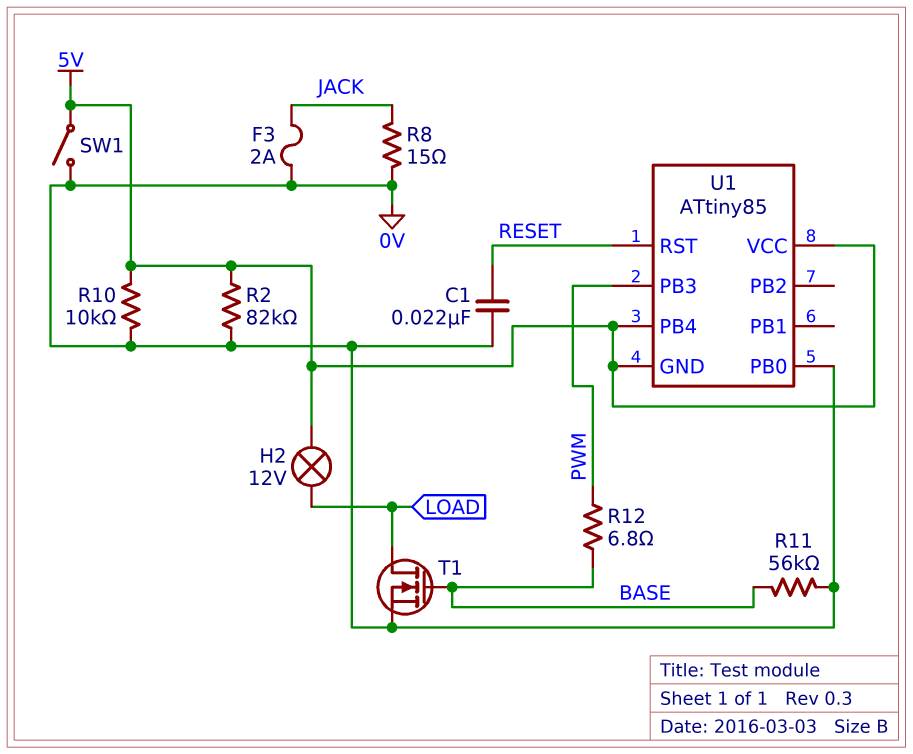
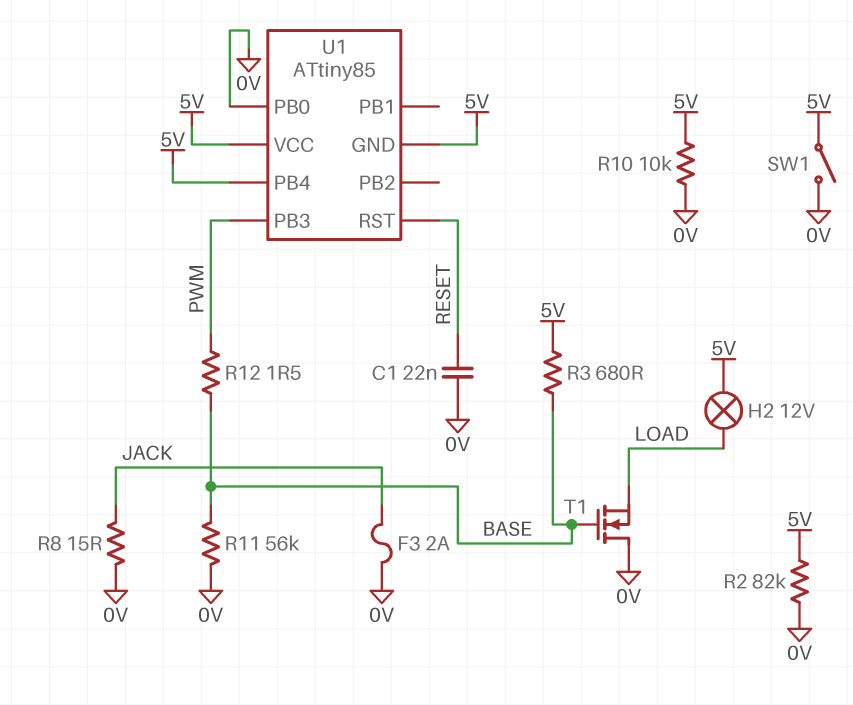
R3: none -> 680 (5V, BASE)
R12: 6.8 (BASE, PWM) -> 1.5 (BASE, PWM)
T1: NMOS (G BASE, D LOAD, S 0V) -> NMOS (G BASE, D 0V, S LOAD)

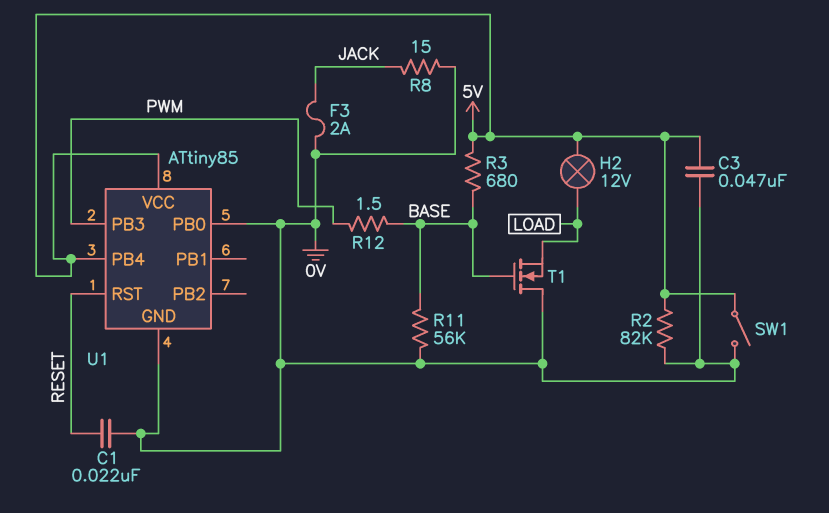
C3: none -> 47nF (0V, 5V)
R10: 10k (0V, 5V) -> none
U1 pin GND: 5V -> 0V

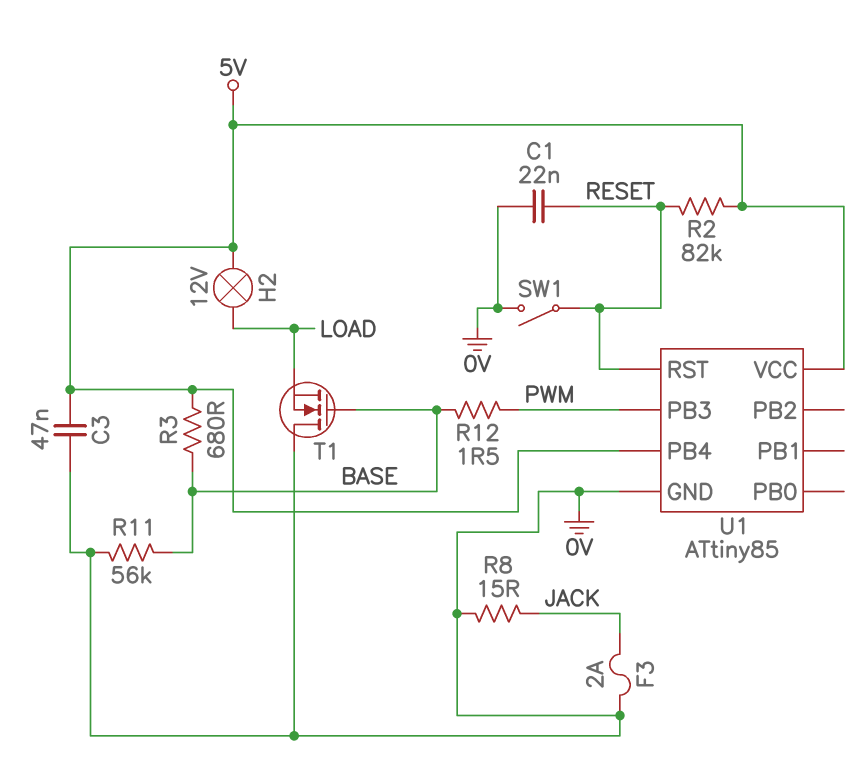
R2: 82k (0V, 5V) -> 82k (5V, RESET)
SW1: switch (0V, 5V) -> switch (0V, RESET)
U1 pin PB0: 0V -> none

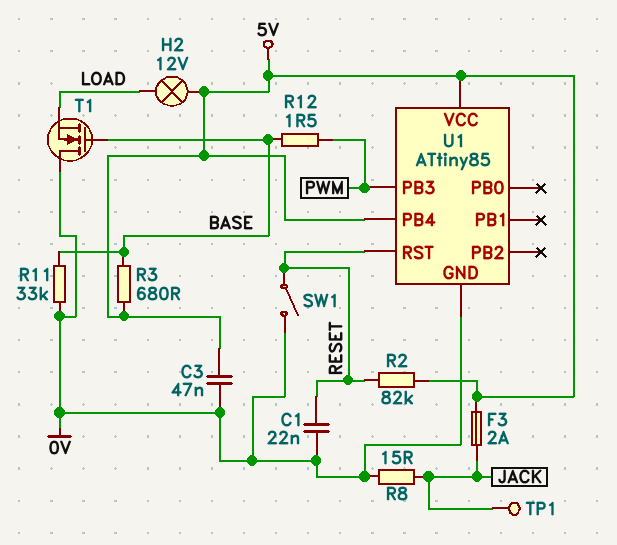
F3: 2A (0V, JACK) -> 2A (5V, JACK)
R11: 56k (0V, BASE) -> 33k (0V, BASE)
TP1: none -> test point (JACK)

